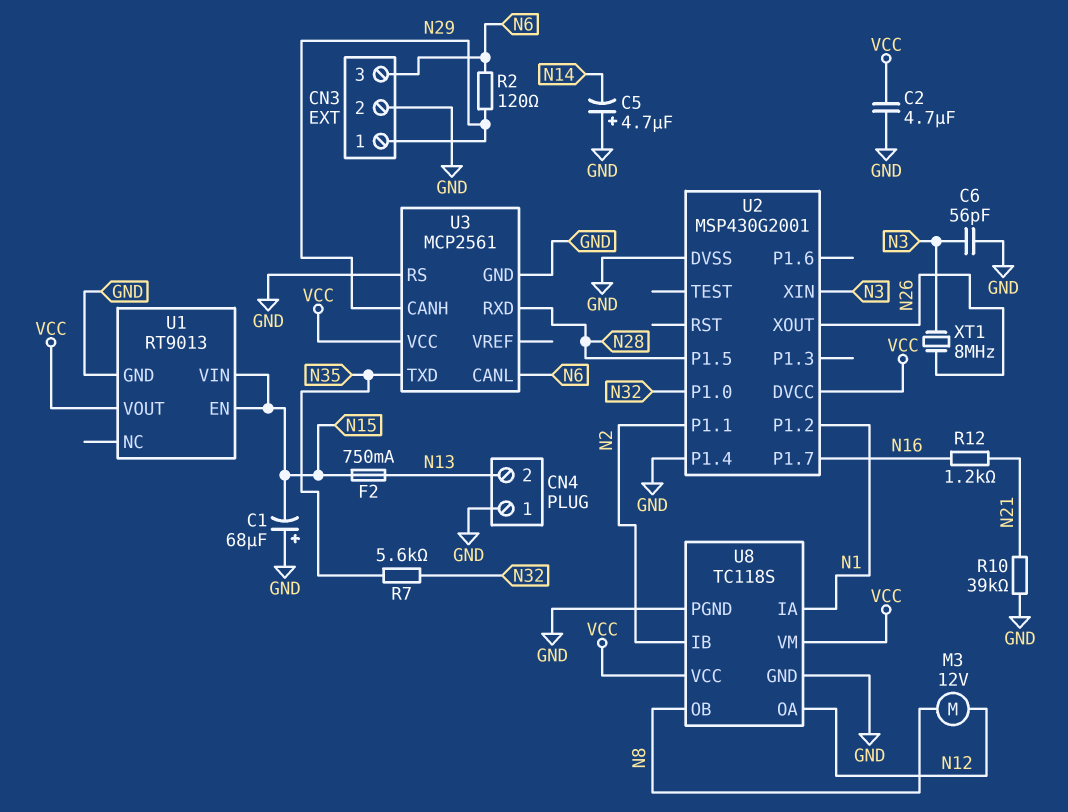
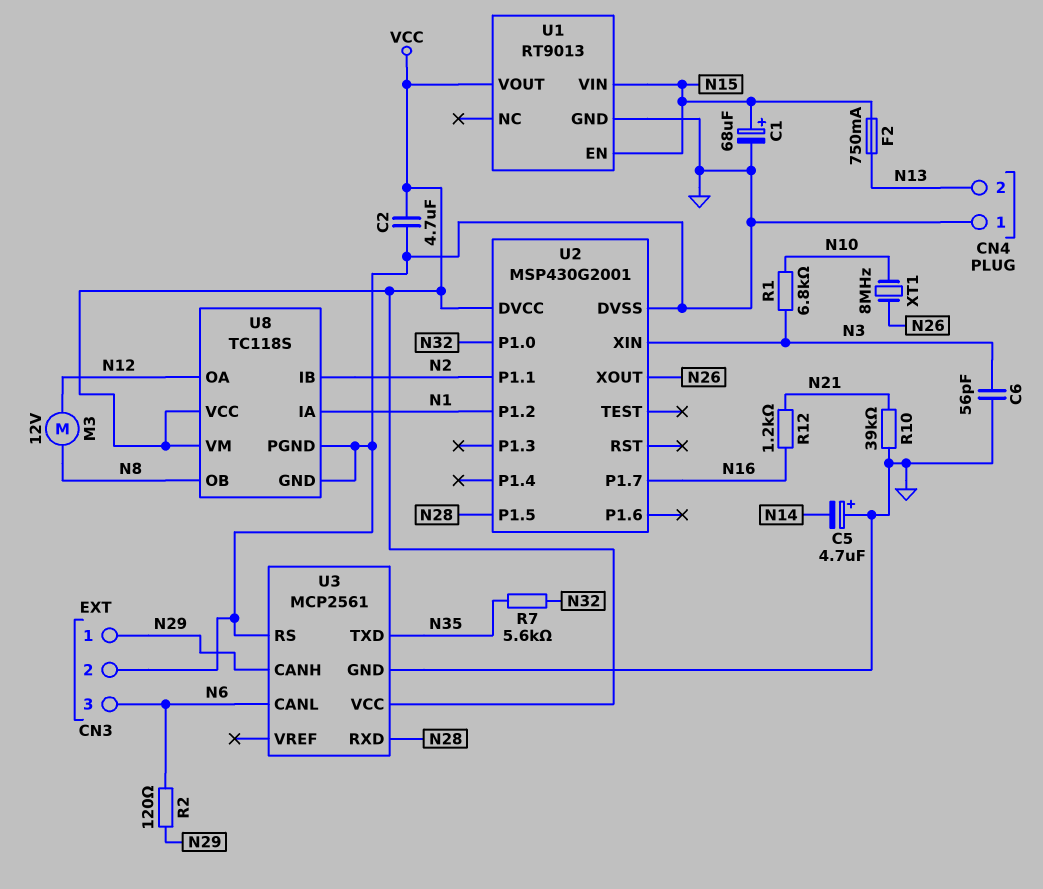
C1: 68uF (plus GND, minus N15) -> 68uF (plus N15, minus GND)
R1: none -> 6.8k (N3, N10)
U2 pin P1.4: GND -> none
XT1: 8MHz (N3, N26) -> 8MHz (N10, N26)

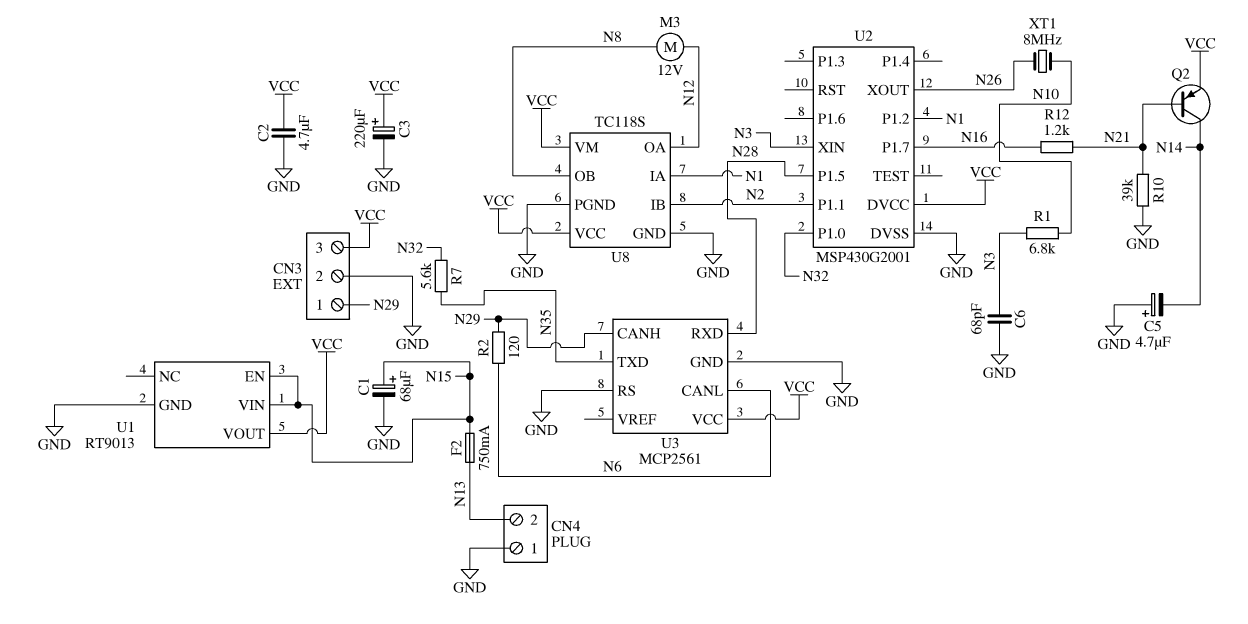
C3: none -> 220uF (plus VCC, minus GND)
C6: 56pF (GND, N3) -> 68pF (GND, N3)
CN3 pin 3: N6 -> VCC
Q2: none -> PNP (B N21, C N14, E VCC)

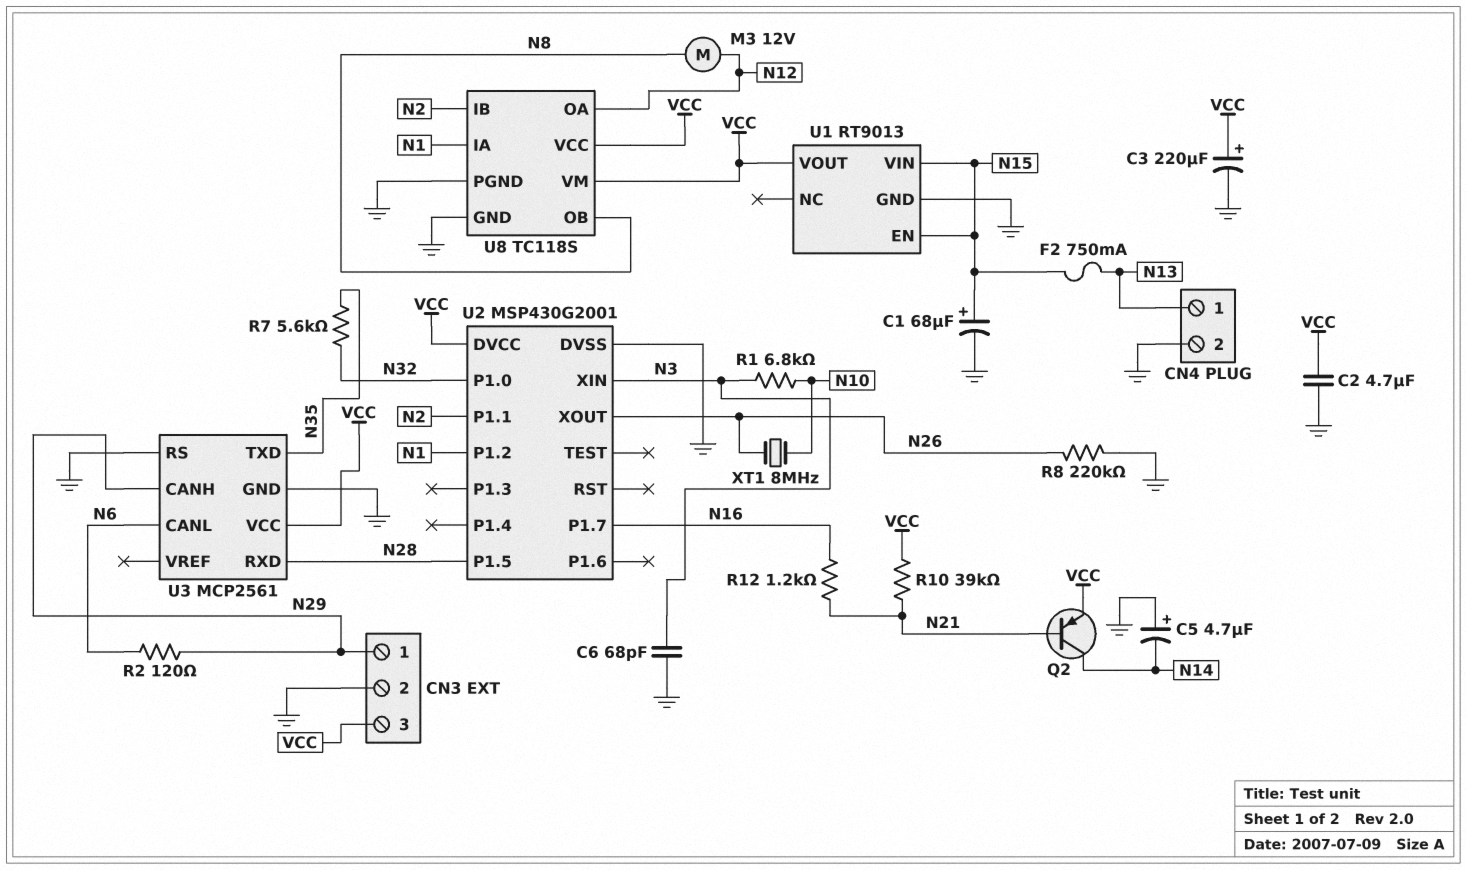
CN4 pin 1: GND -> N13
CN4 pin 2: N13 -> GND
R8: none -> 220k (GND, N26)
R10: 39k (GND, N21) -> 39k (N21, VCC)

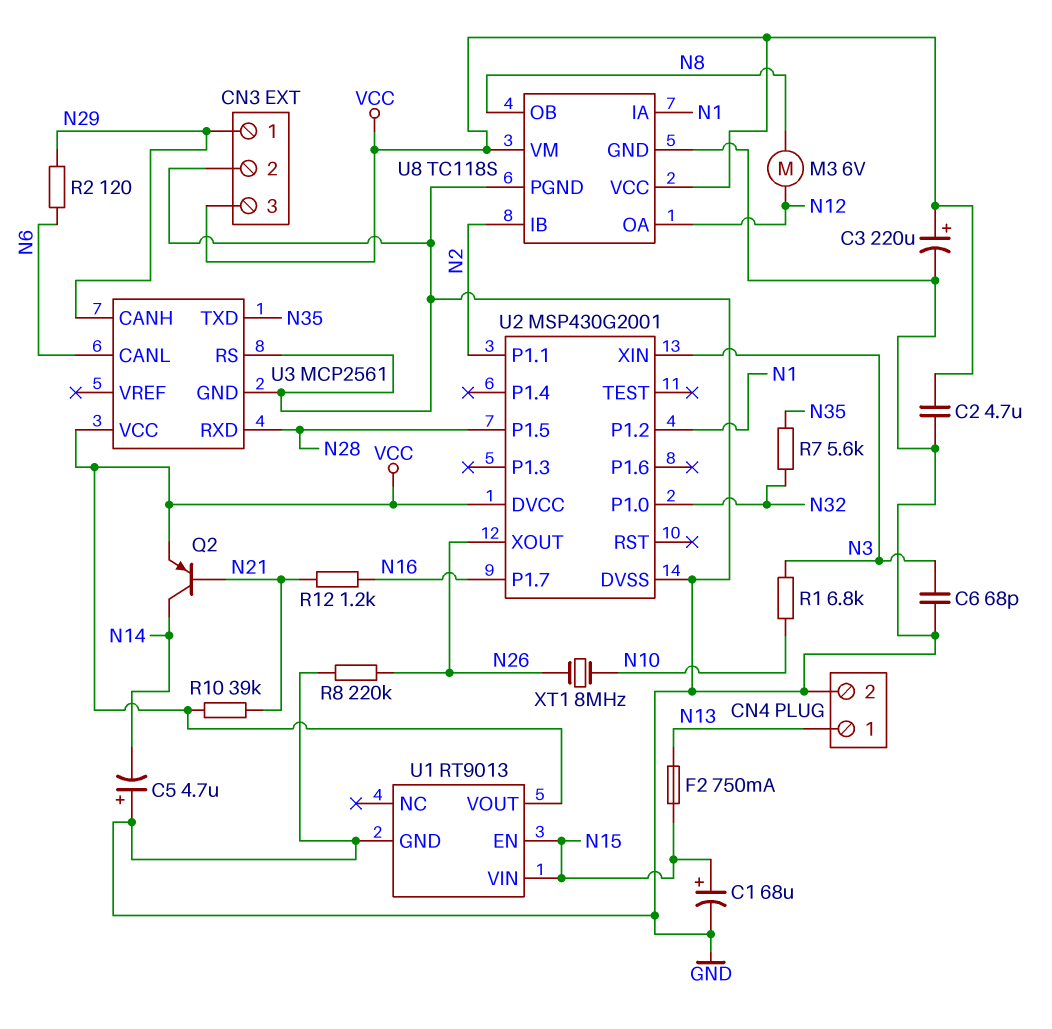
M3: motor 12V (N8, N12) -> motor 6V (N8, N12)

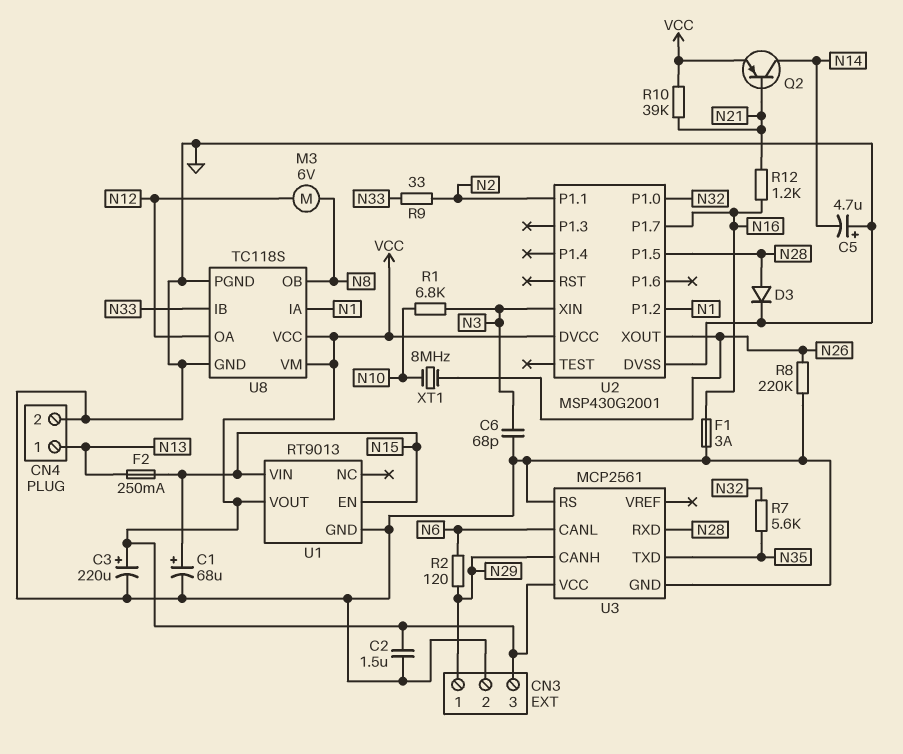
C2: 4.7uF (GND, VCC) -> 1.5uF (GND, VCC)
D3: none -> diode (A N28, K GND)
F1: none -> 3A (GND, N16)
F2: 750mA (N13, N15) -> 250mA (N13, N15)
R9: none -> 33 (N2, N33)
U8 pin IB: N2 -> N33

